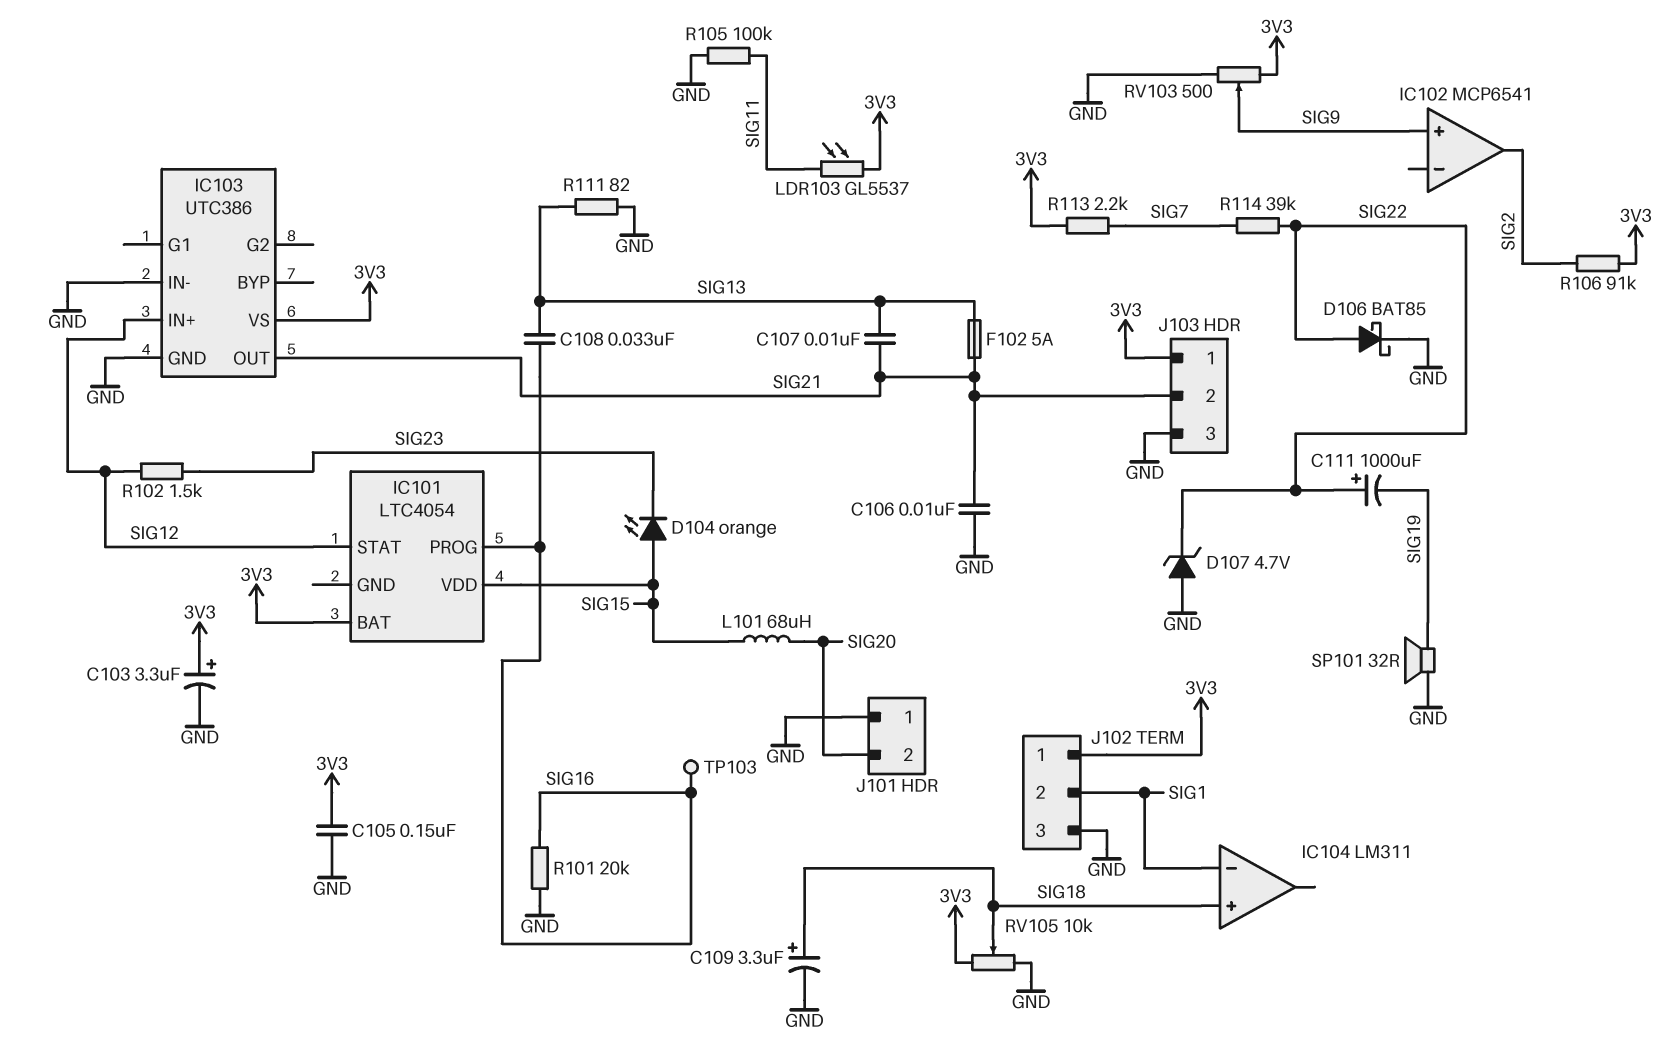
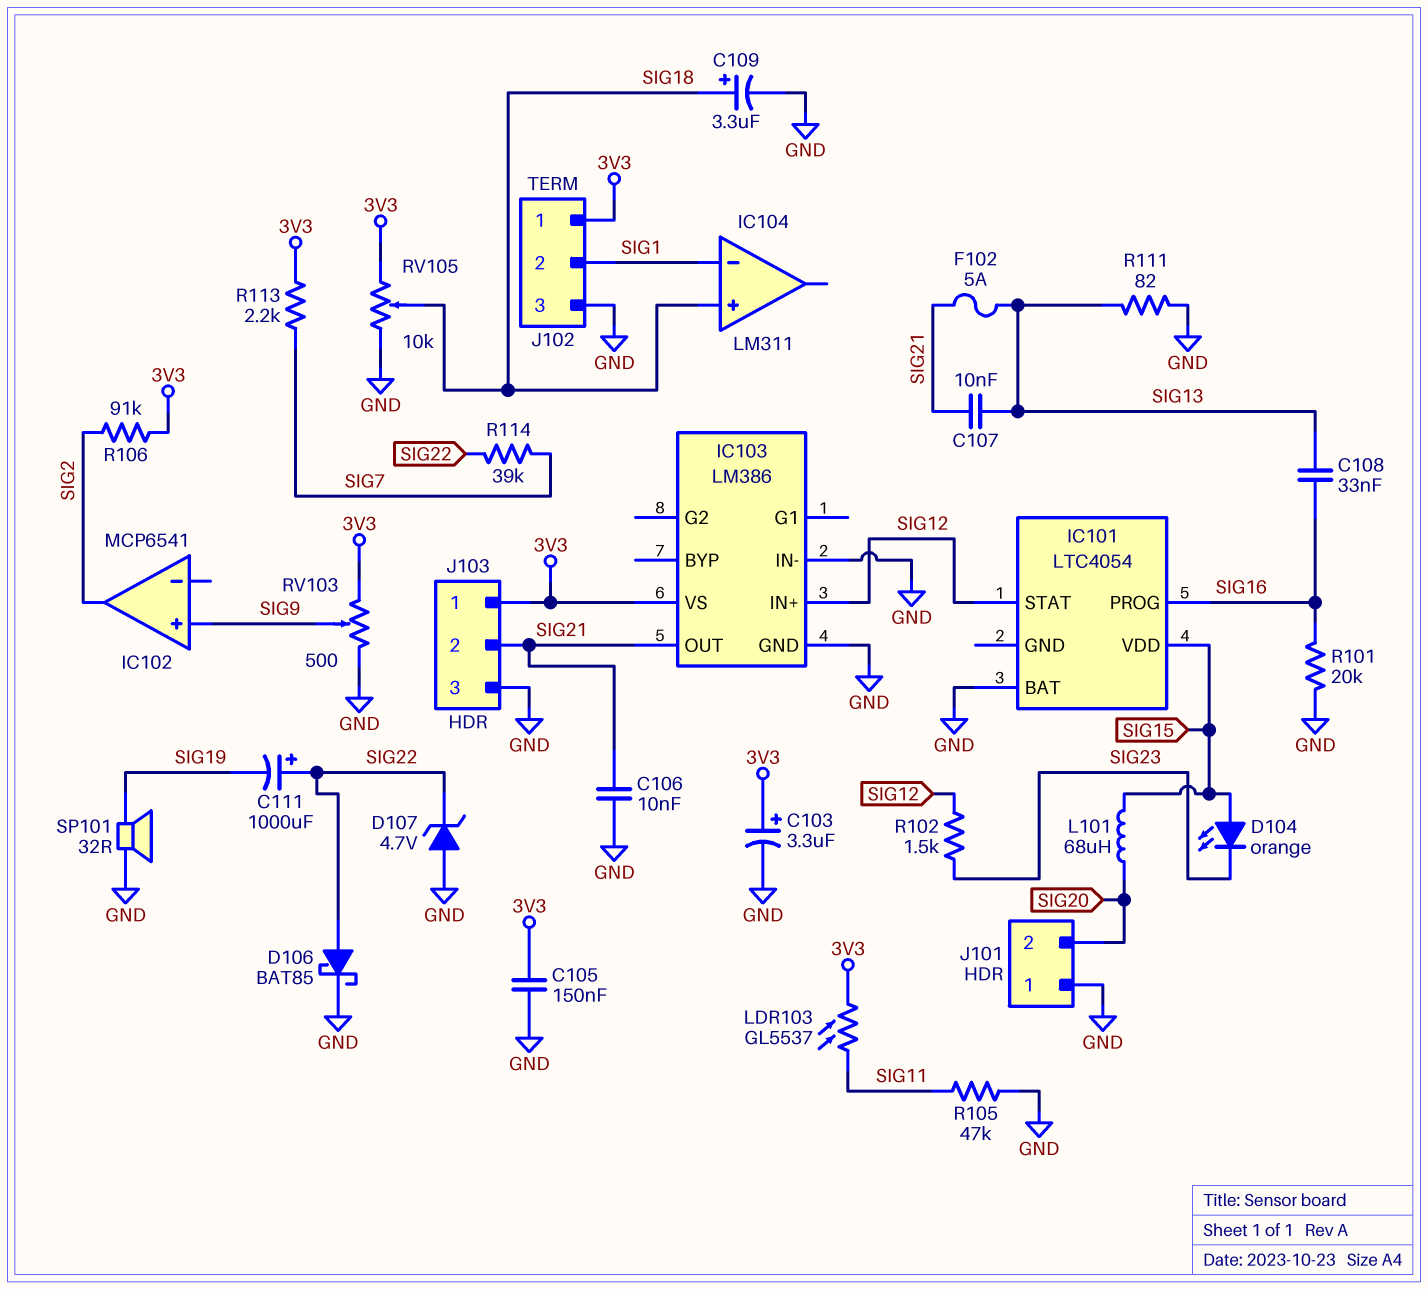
IC101 pin BAT: 3V3 -> GND
IC103: UTC386 -> LM386
R105: 100k (GND, SIG11) -> 47k (GND, SIG11)
TP103: test point (SIG16) -> none

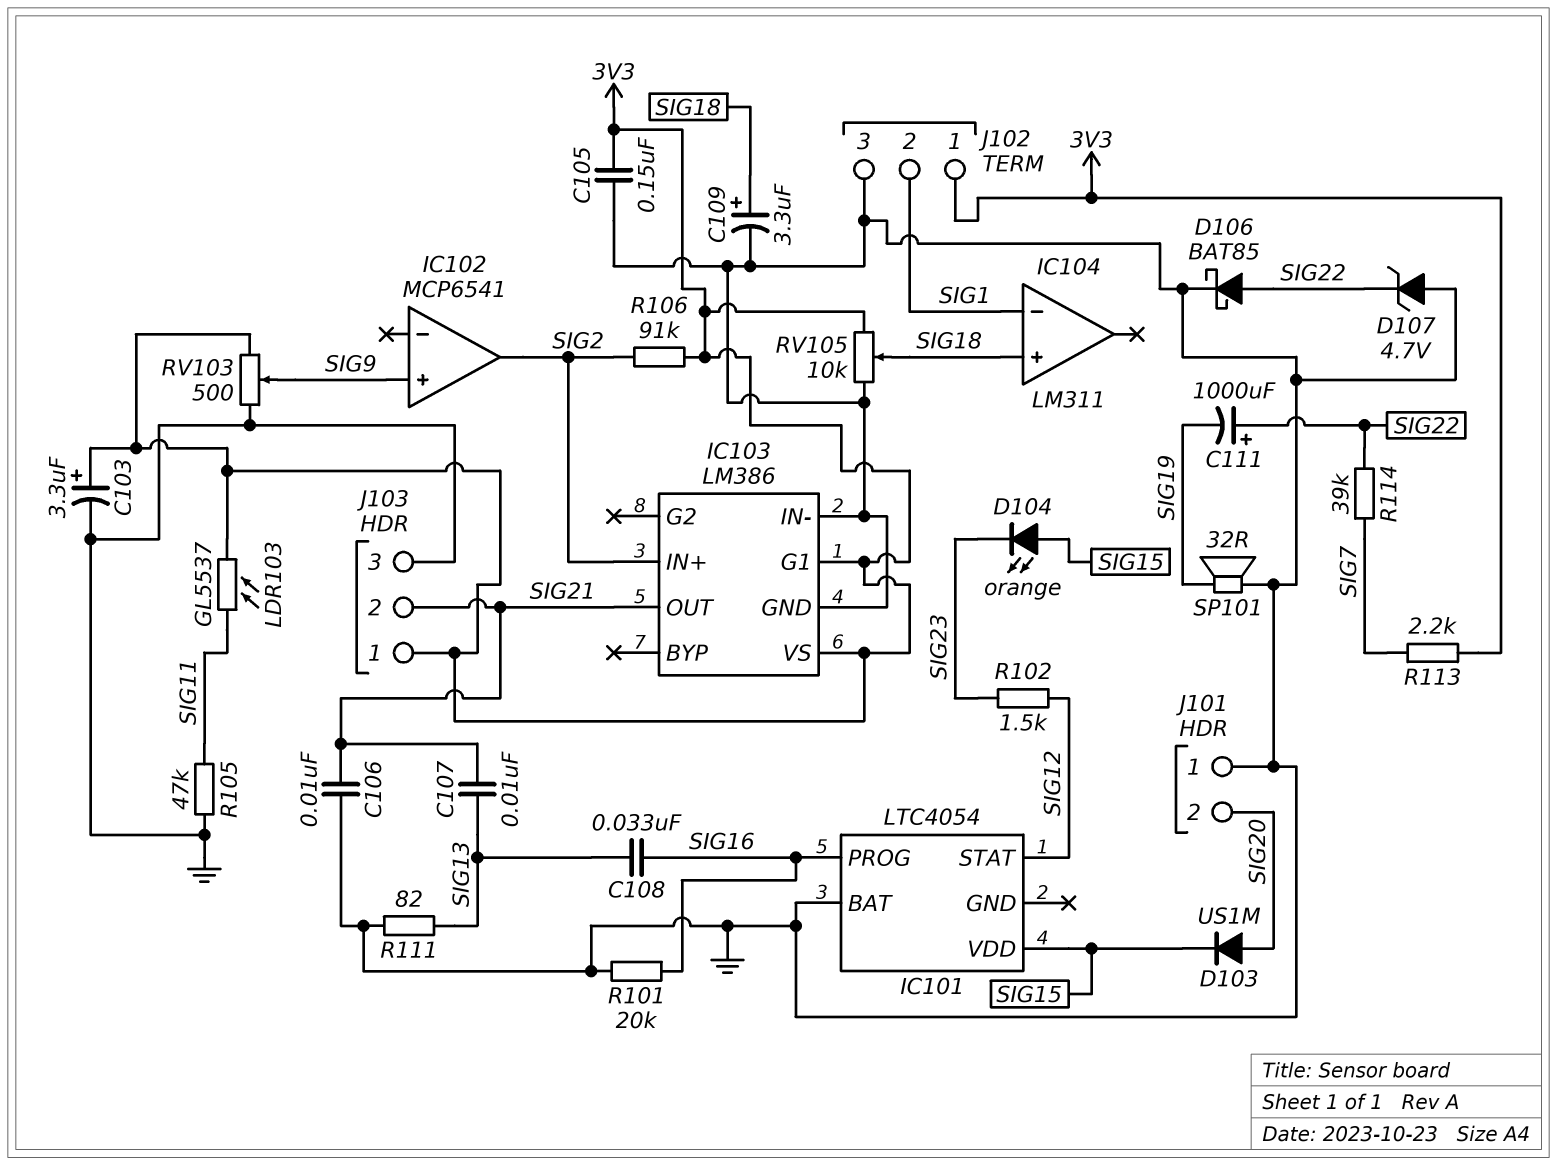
D103: none -> diode US1M (A SIG20, K SIG15)
F102: 5A (SIG13, SIG21) -> none
IC103 pin G1: none -> 3V3
IC103 pin IN+: SIG12 -> SIG2
L101: 68uH (SIG15, SIG20) -> none

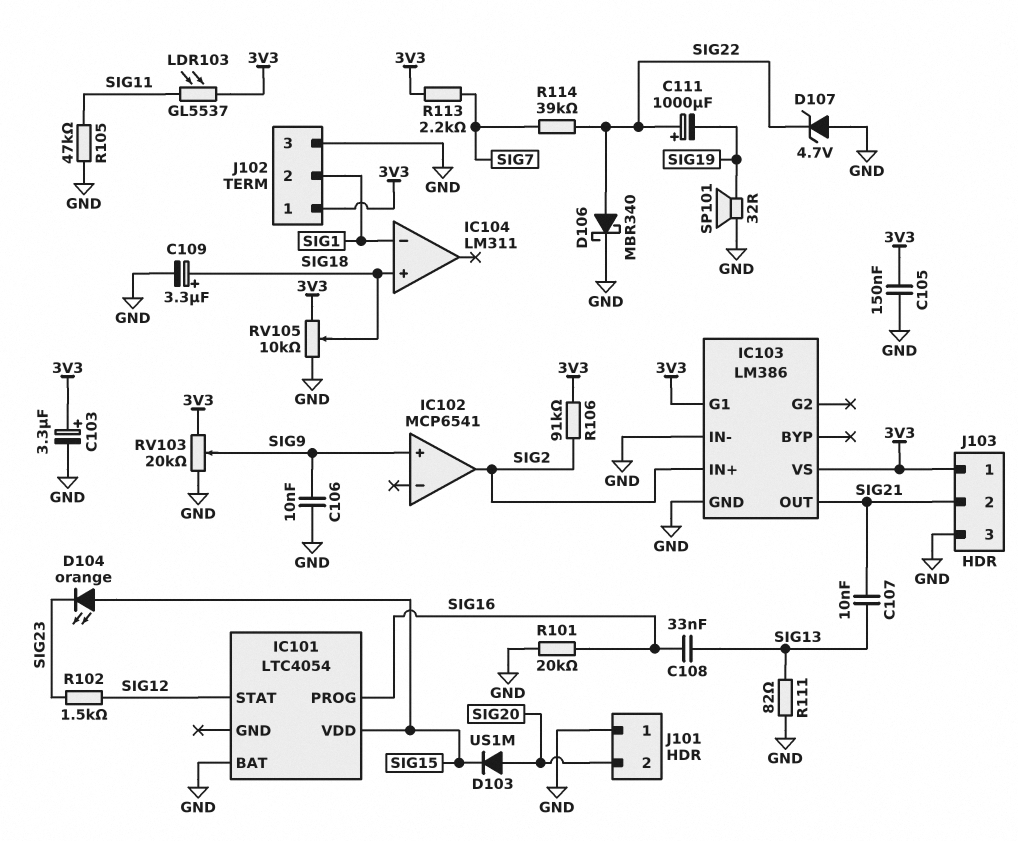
C106: 10nF (GND, SIG21) -> 10nF (GND, SIG9)
D106: schottky BAT85 (A SIG22, K GND) -> schottky MBR340 (A SIG22, K GND)
RV103: 500 (3V3, GND, wiper SIG9) -> 20k (3V3, GND, wiper SIG9)

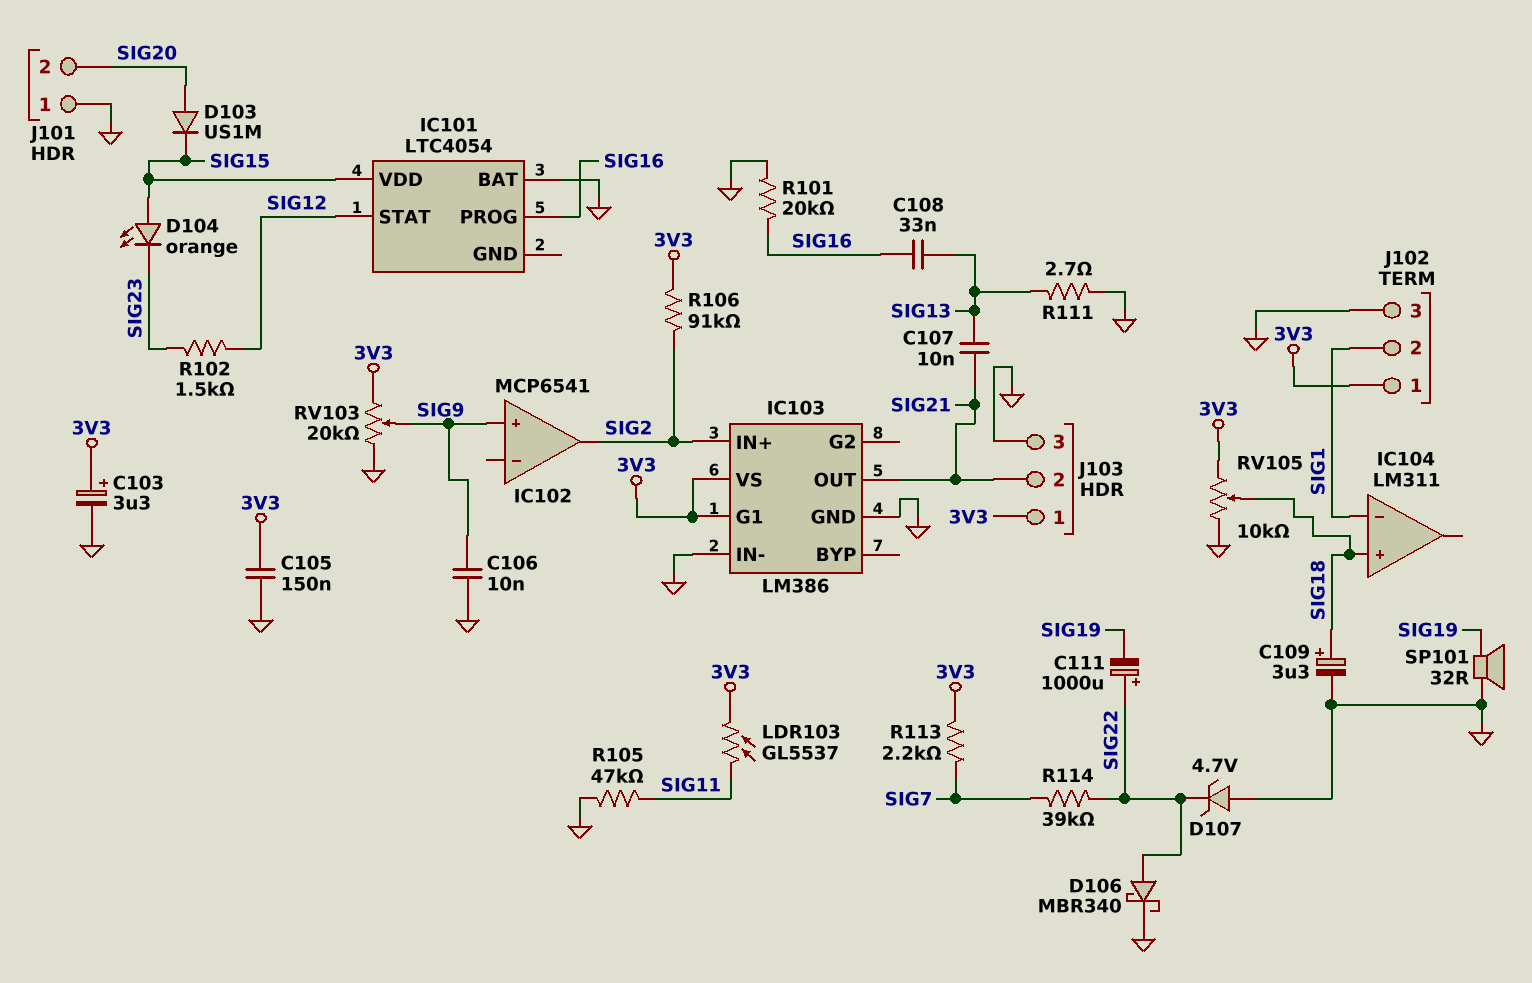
R111: 82 (GND, SIG13) -> 2.7 (GND, SIG13)

